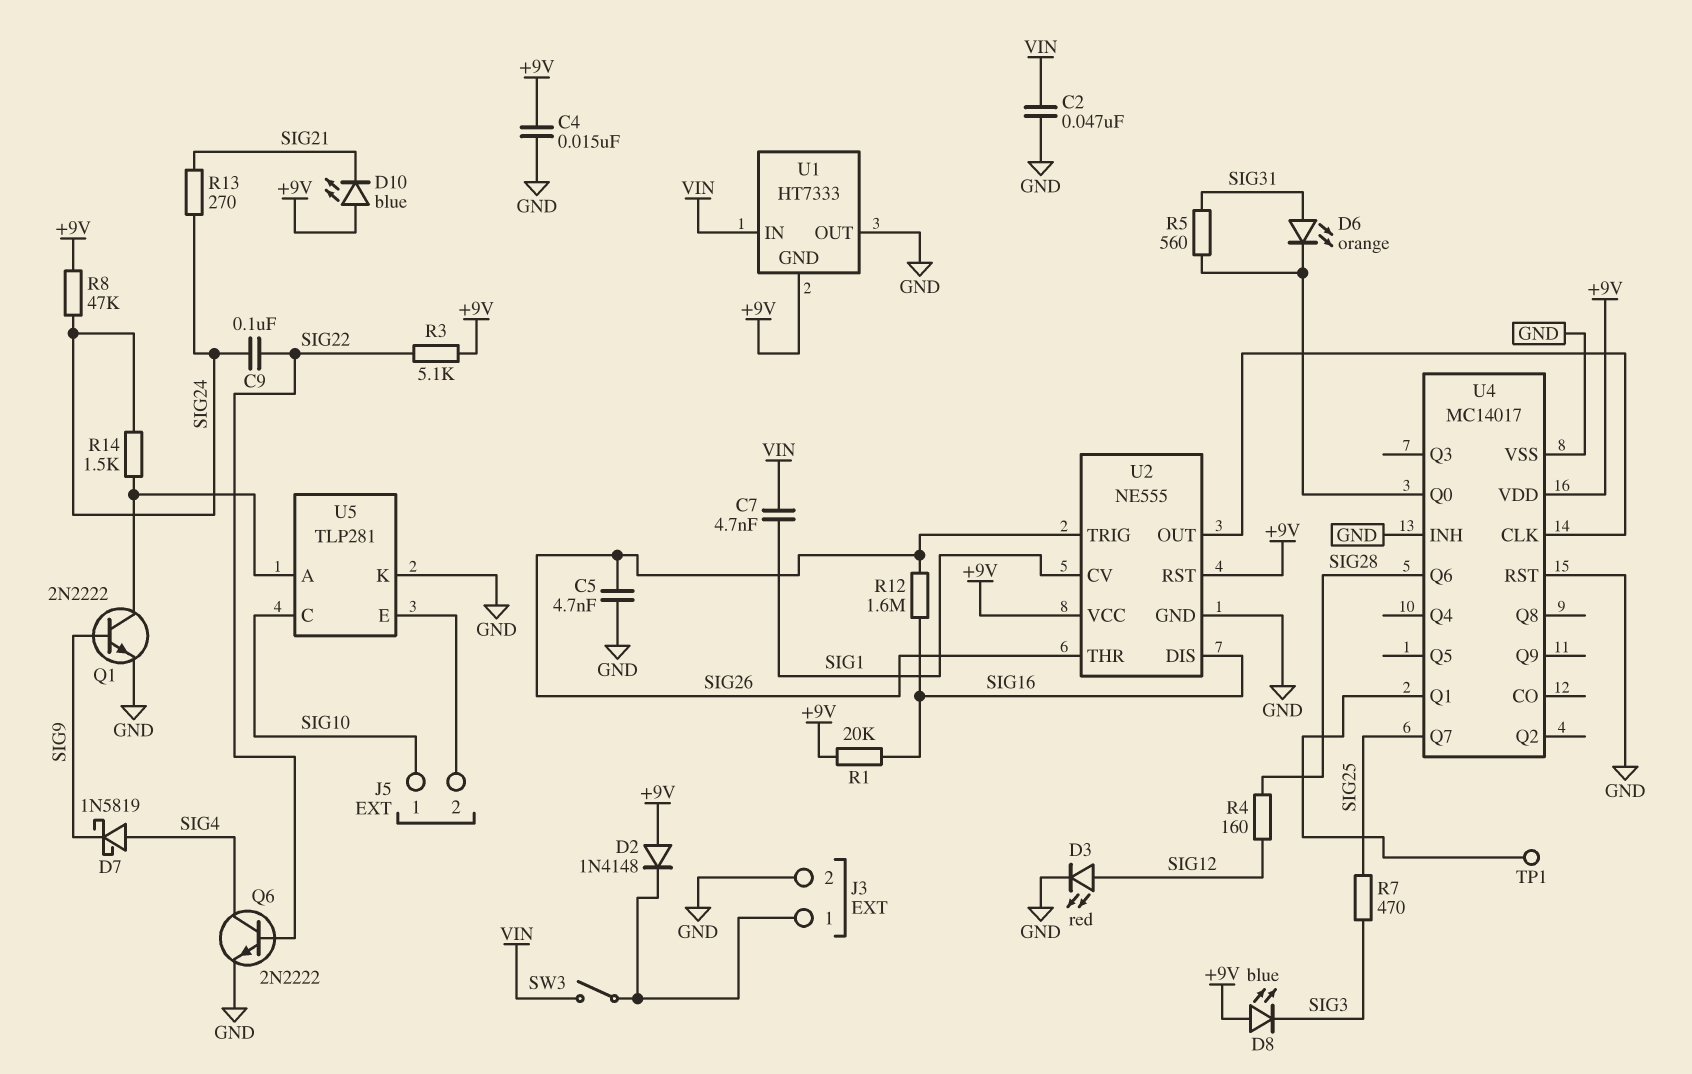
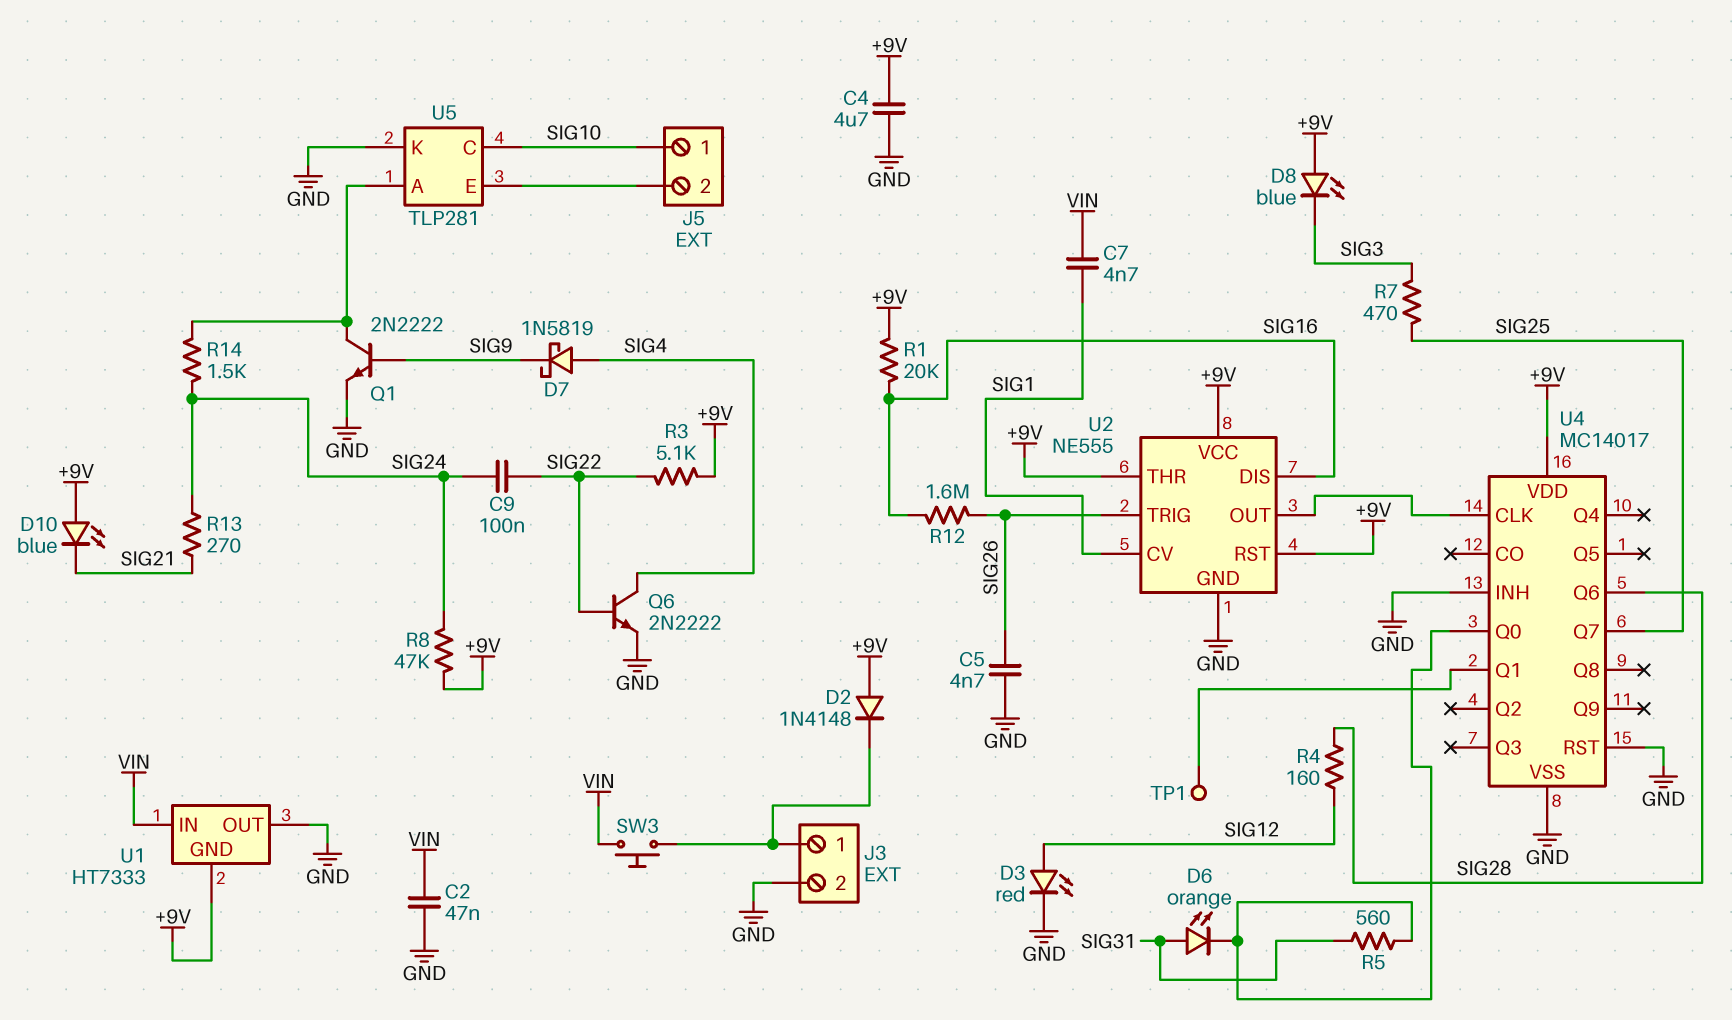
C4: 15nF (+9V, GND) -> 4.7uF (+9V, GND)
SW3: switch (J3/1, VIN) -> button (J3/1, VIN)
U2 pin THR: SIG26 -> +9V

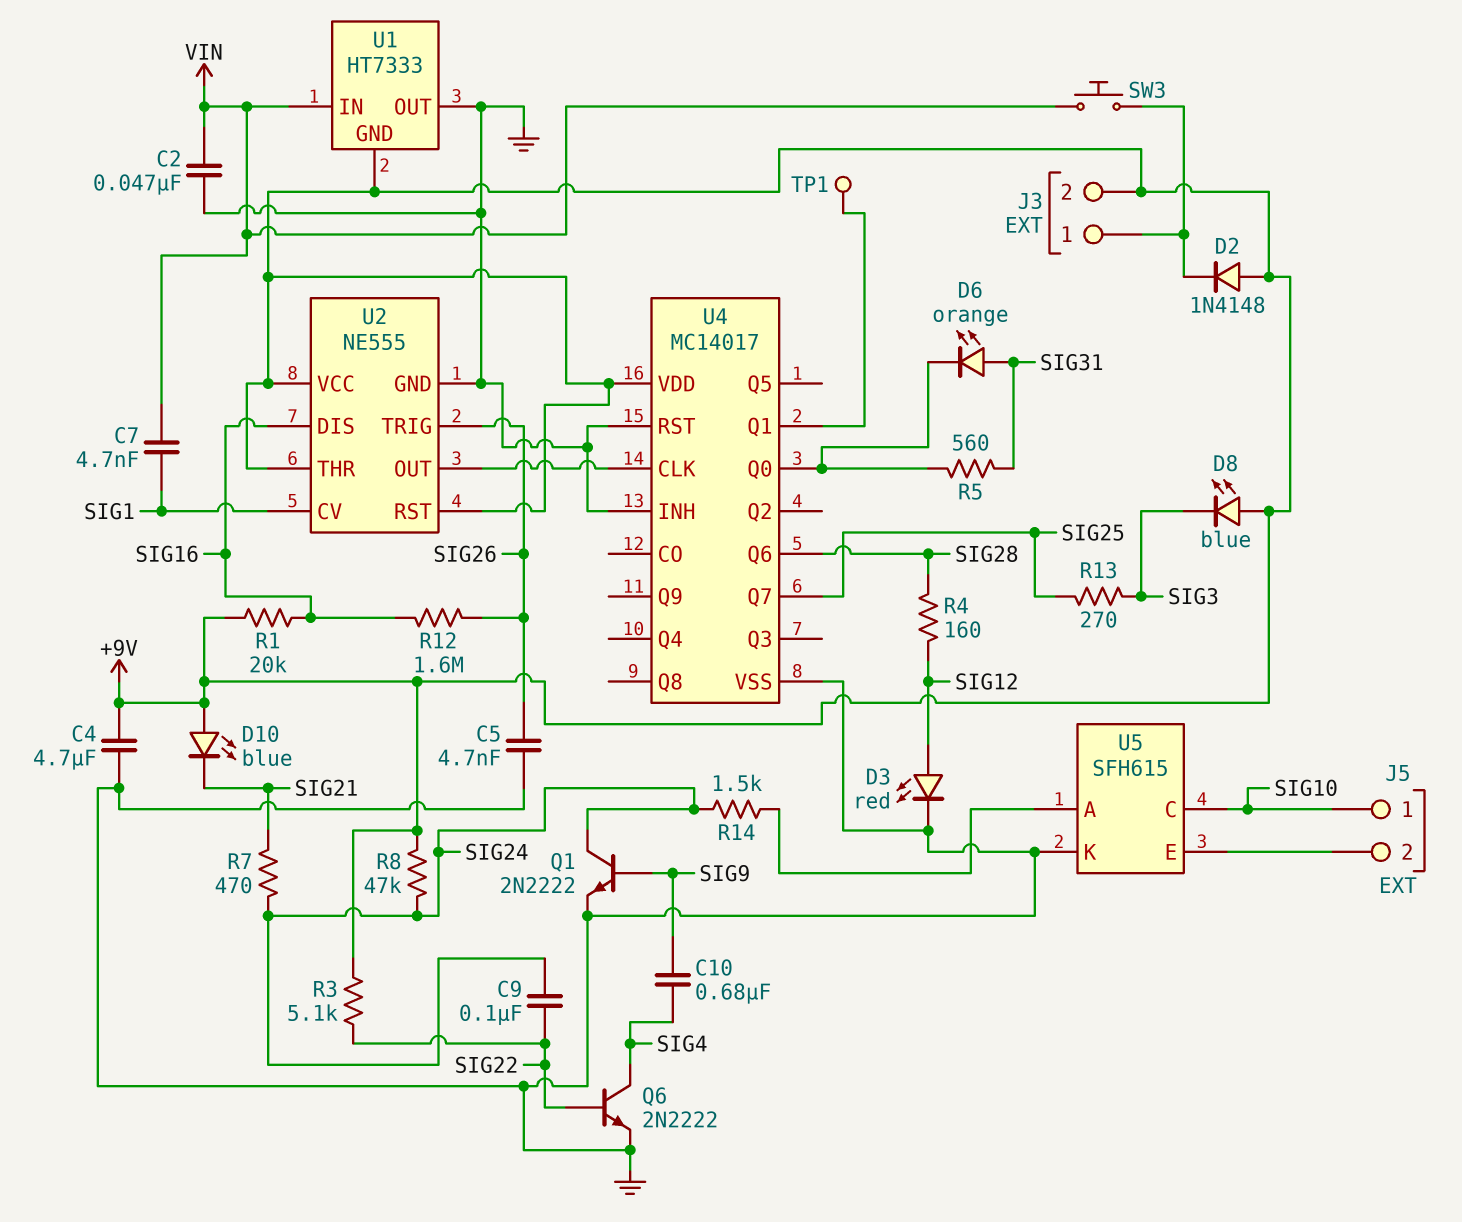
C10: none -> 680nF (SIG4, SIG9)
D7: schottky 1N5819 (A SIG4, K SIG9) -> none
J3 pin 2: GND -> +9V
Q1: NPN 2N2222 (B SIG9, C U5/A, E GND) -> NPN 2N2222 (B SIG9, C SIG24, E GND)
R7: 470 (SIG3, SIG25) -> 470 (SIG21, SIG24)
R13: 270 (SIG21, SIG24) -> 270 (SIG3, SIG25)
U5: TLP281 -> SFH615

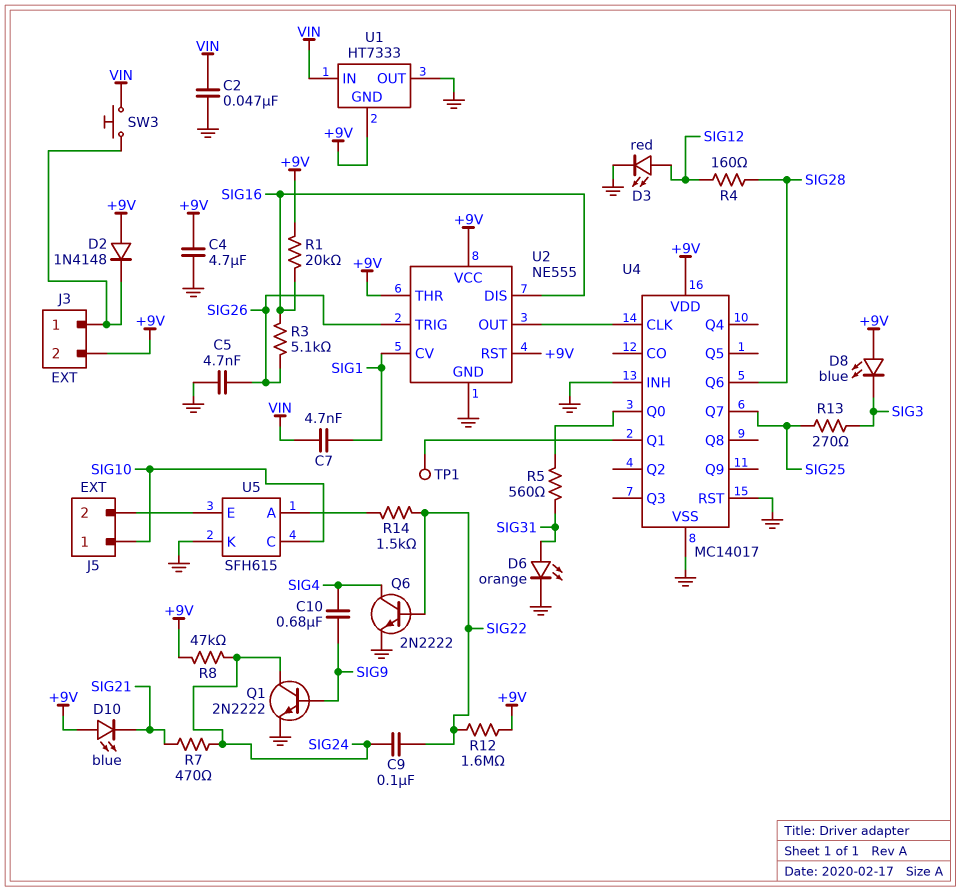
D6: LED orange (A SIG31, K U4/Q0) -> LED orange (A SIG31, K GND)
R3: 5.1k (+9V, SIG22) -> 5.1k (SIG16, SIG26)
R12: 1.6M (SIG16, SIG26) -> 1.6M (+9V, SIG22)
R14: 1.5k (SIG24, U5/A) -> 1.5k (SIG22, U5/A)

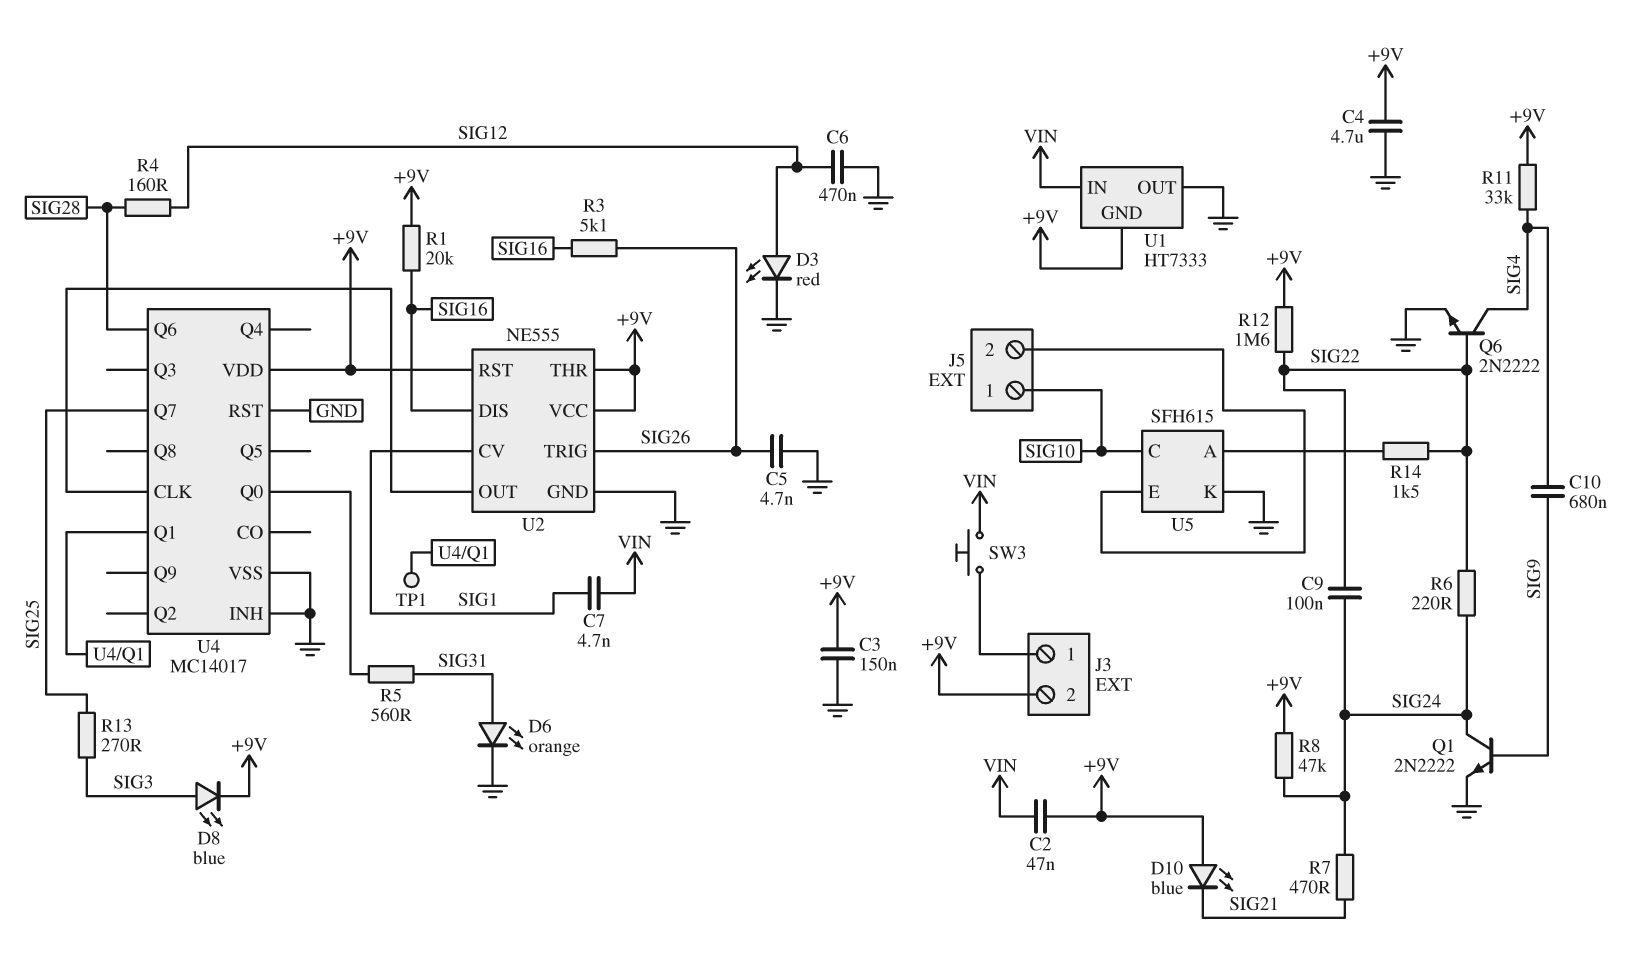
C2: 47nF (GND, VIN) -> 47nF (+9V, VIN)
C3: none -> 150nF (+9V, GND)
C6: none -> 470nF (GND, SIG12)
D2: diode 1N4148 (A +9V, K J3/1) -> none
D8: LED blue (A +9V, K SIG3) -> LED blue (A SIG3, K +9V)
R6: none -> 220 (SIG22, SIG24)
R11: none -> 33k (+9V, SIG4)

